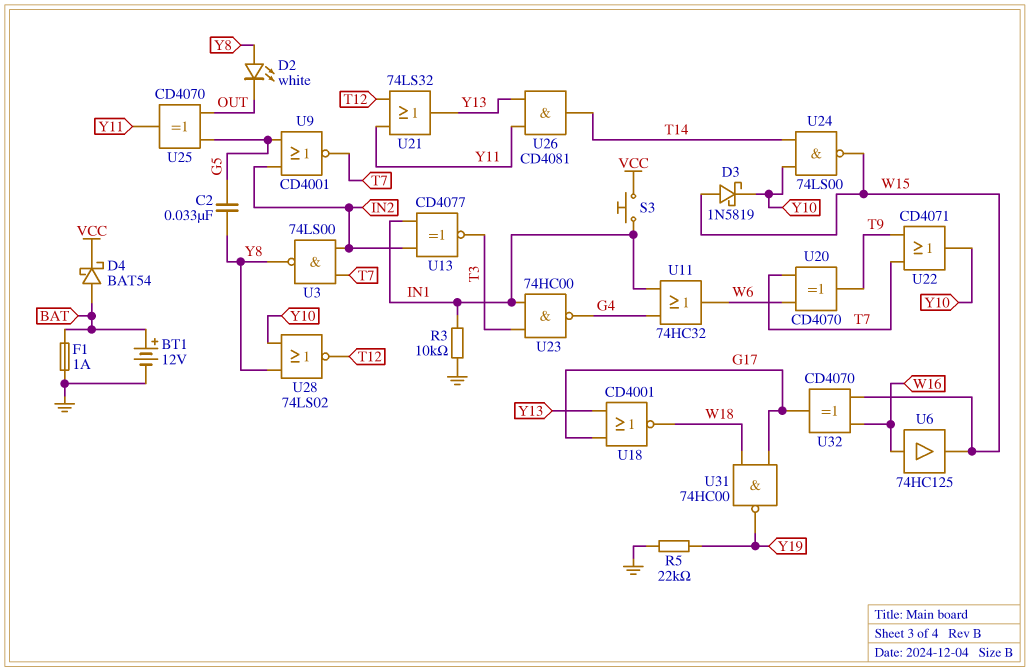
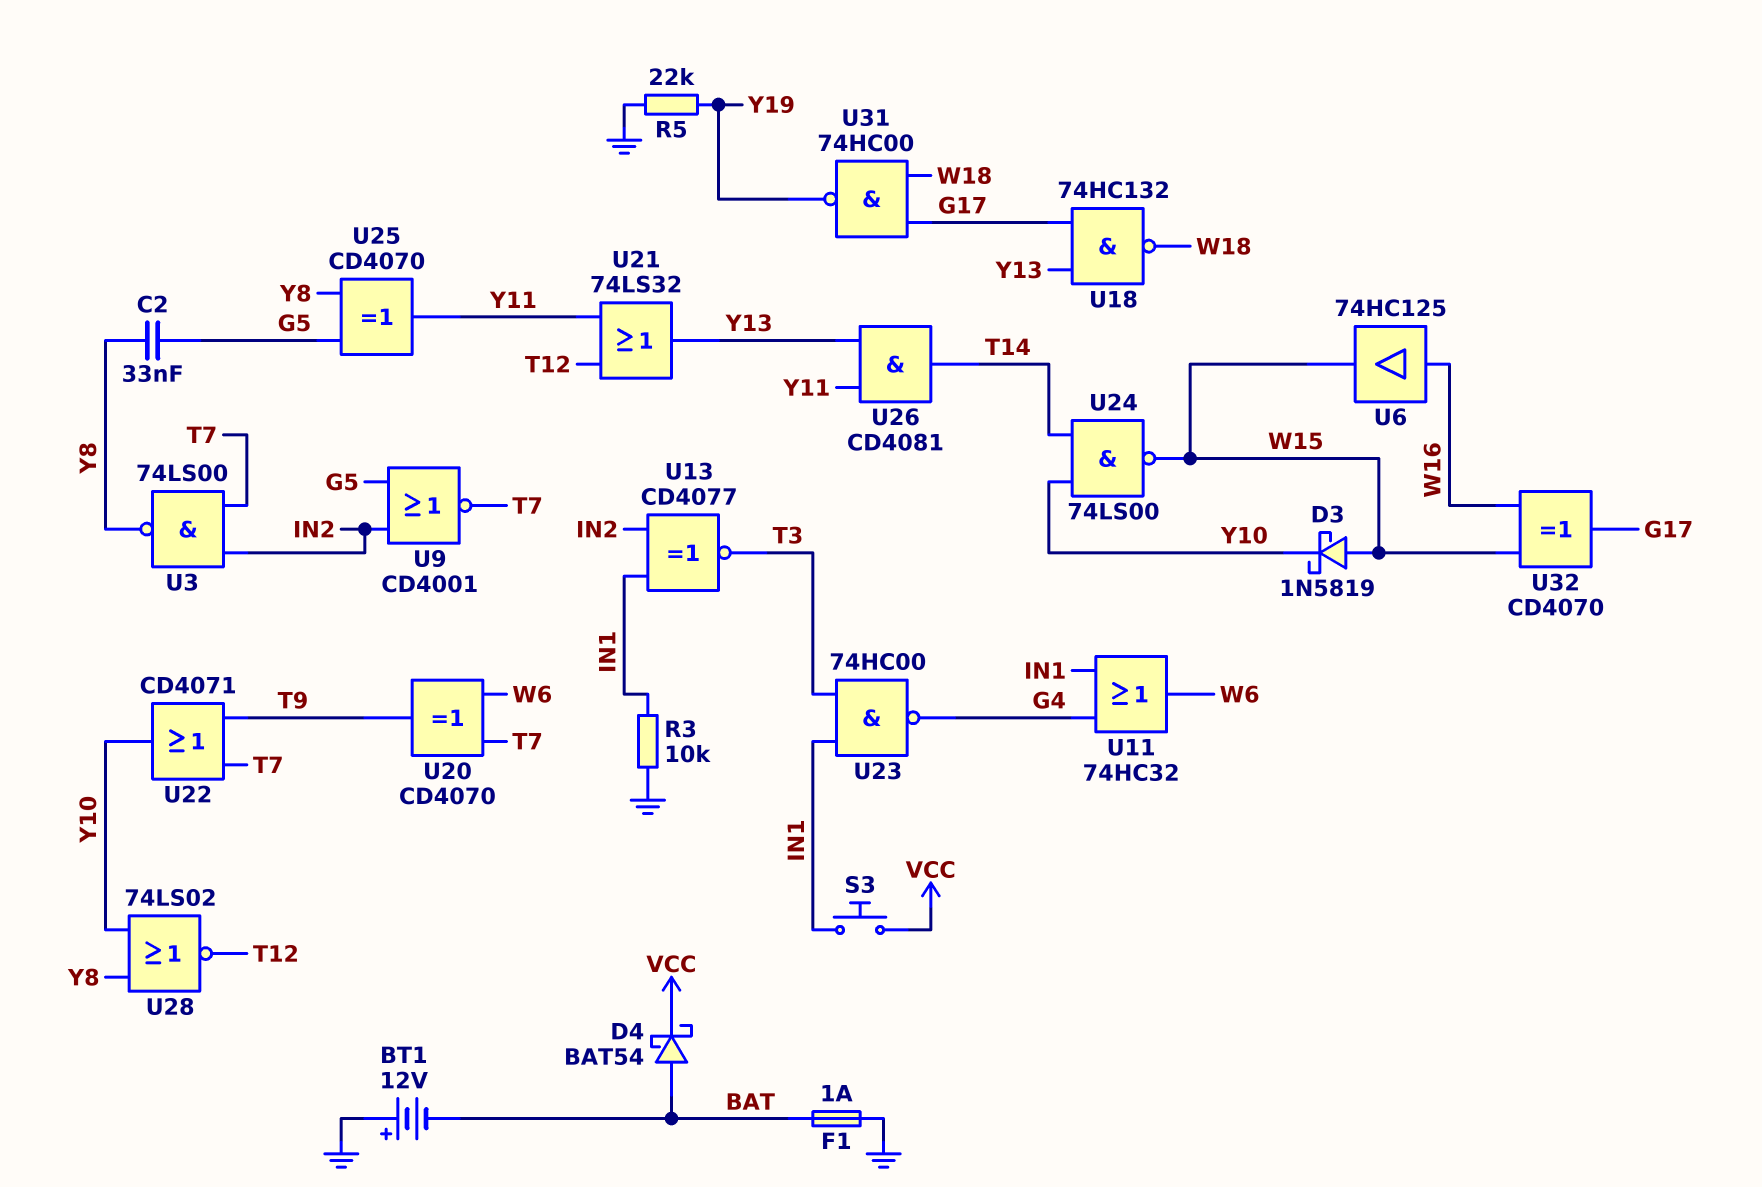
BT1: 12V (plus BAT, minus GND) -> 12V (plus GND, minus BAT)
D2: LED white (A Y8, K OUT) -> none
U18: NOR CD4001 (in G17, in Y13, out W18) -> NAND 74HC132 (in G17, in Y13, out W18)
U25: XOR CD4070 (in G5, in OUT, out Y11) -> XOR CD4070 (in G5, in Y8, out Y11)

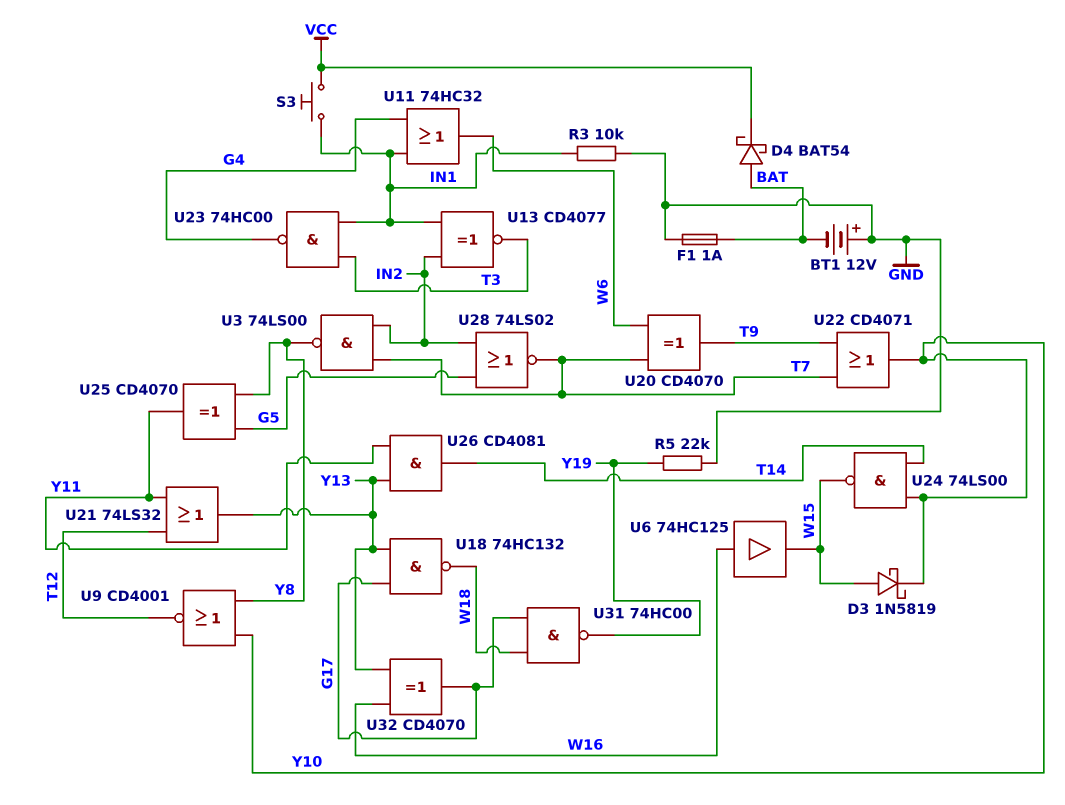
C2: 33nF (G5, Y8) -> none
U9: NOR CD4001 (in G5, in IN2, out T7) -> NOR CD4001 (in Y8, in Y10, out T12)
U28: NOR 74LS02 (in Y8, in Y10, out T12) -> NOR 74LS02 (in G5, in IN2, out T7)
U32: XOR CD4070 (in W15, in W16, out G17) -> XOR CD4070 (in W16, in Y13, out G17)

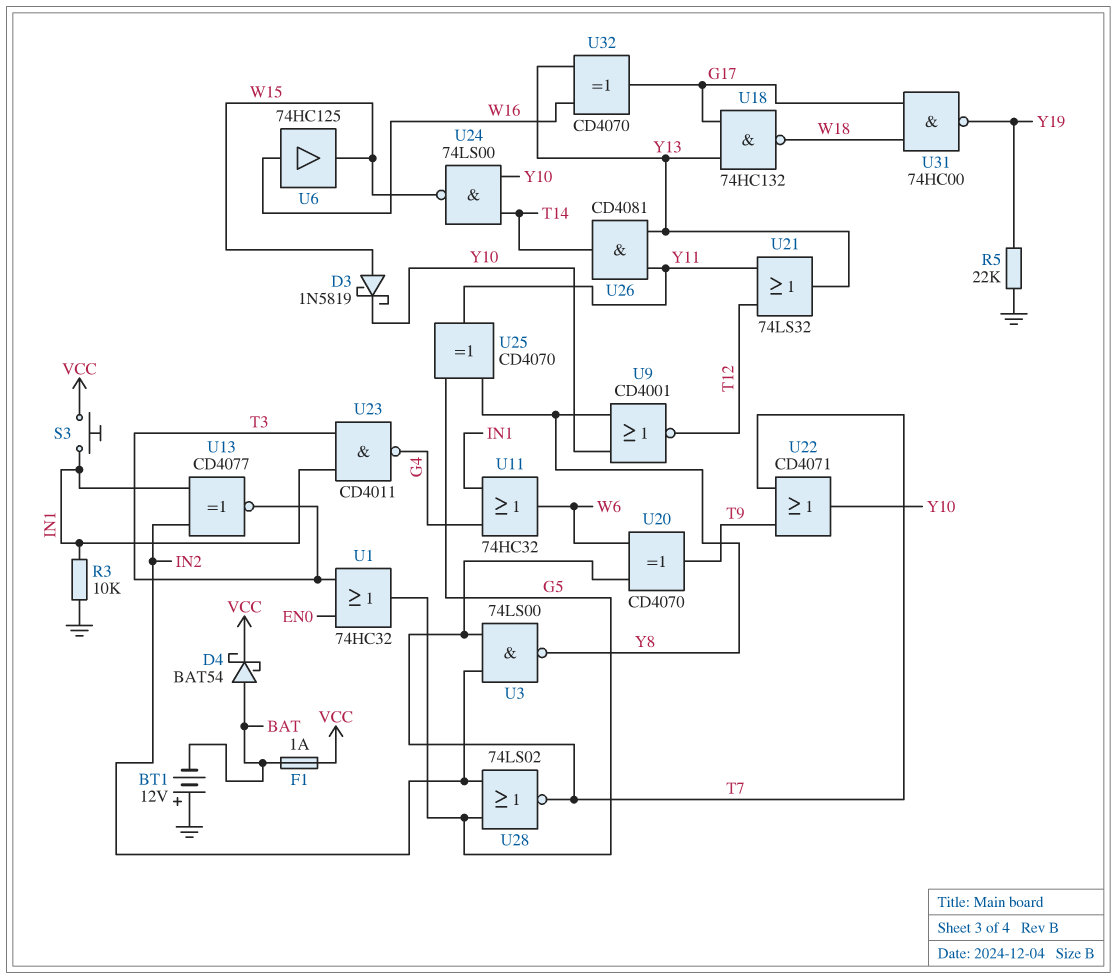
F1: 1A (BAT, GND) -> 1A (BAT, VCC)
U1: none -> OR 74HC32 (in EN0, in T3, out G5)
U23: NAND 74HC00 (in IN1, in T3, out G4) -> NAND CD4011 (in IN1, in T3, out G4)

